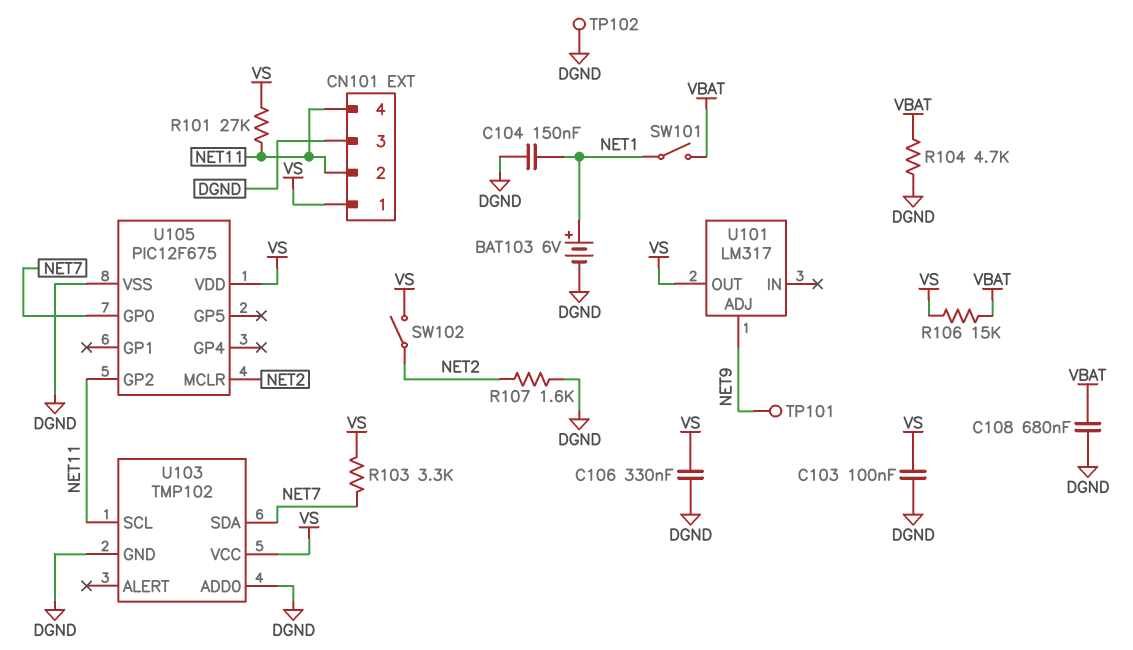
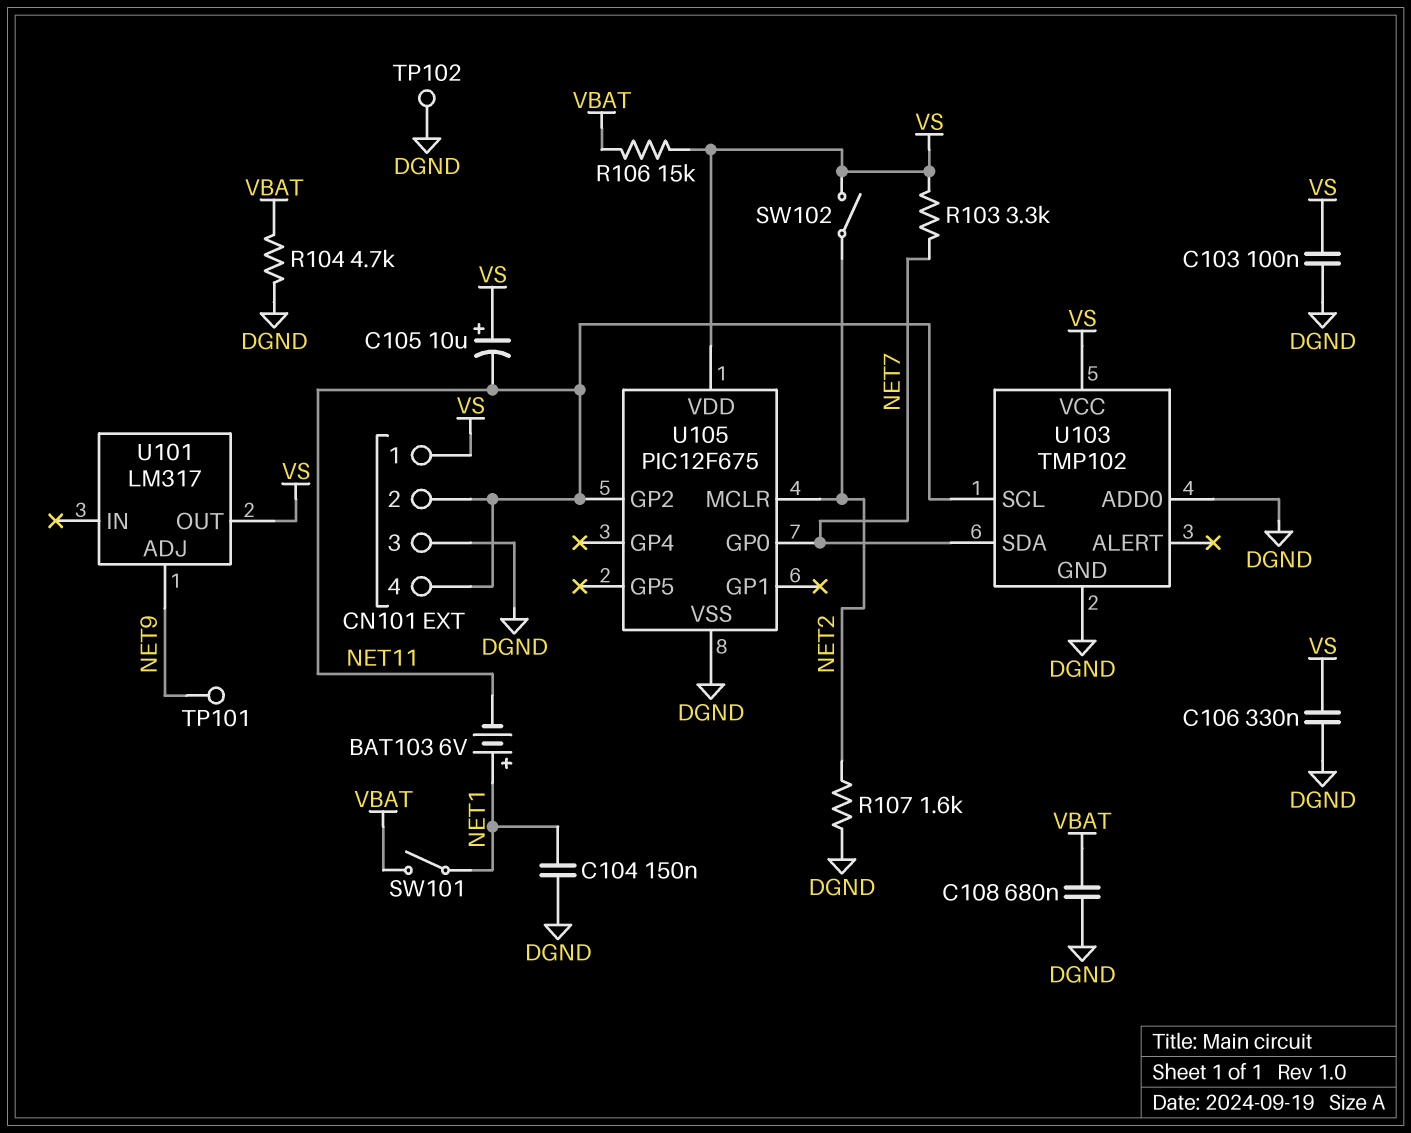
BAT103: 6V (plus NET1, minus DGND) -> 6V (plus NET1, minus NET11)
C105: none -> 10uF (plus VS, minus NET11)
R101: 27k (NET11, VS) -> none

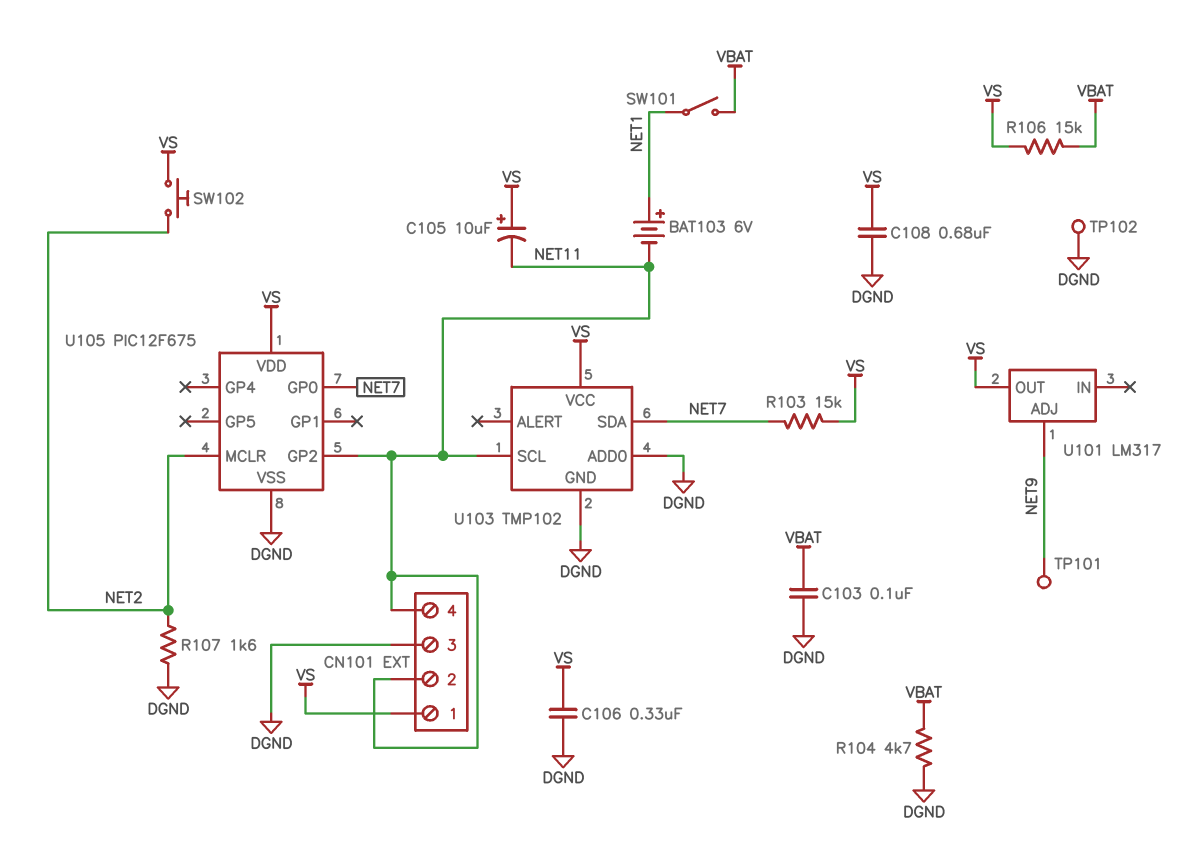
C103: 100nF (DGND, VS) -> 100nF (DGND, VBAT)
C104: 150nF (DGND, NET1) -> none
C108: 680nF (DGND, VBAT) -> 680nF (DGND, VS)
R103: 3.3k (NET7, VS) -> 15k (NET7, VS)
SW102: switch (NET2, VS) -> button (NET2, VS)

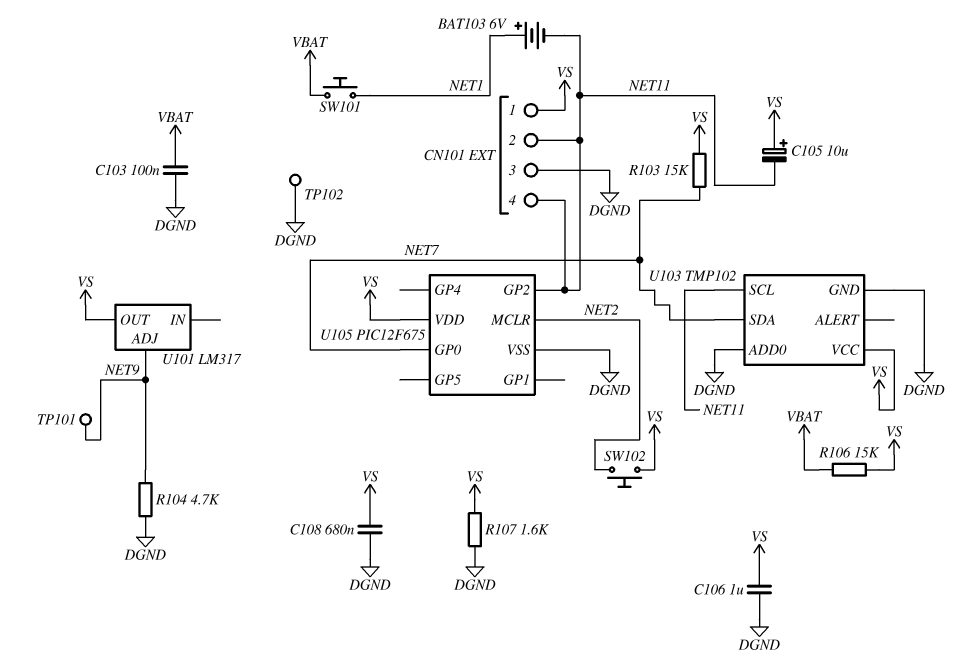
C106: 330nF (DGND, VS) -> 1uF (DGND, VS)
R104: 4.7k (DGND, VBAT) -> 4.7k (DGND, NET9)
R107: 1.6k (DGND, NET2) -> 1.6k (DGND, VS)
SW101: switch (NET1, VBAT) -> button (NET1, VBAT)

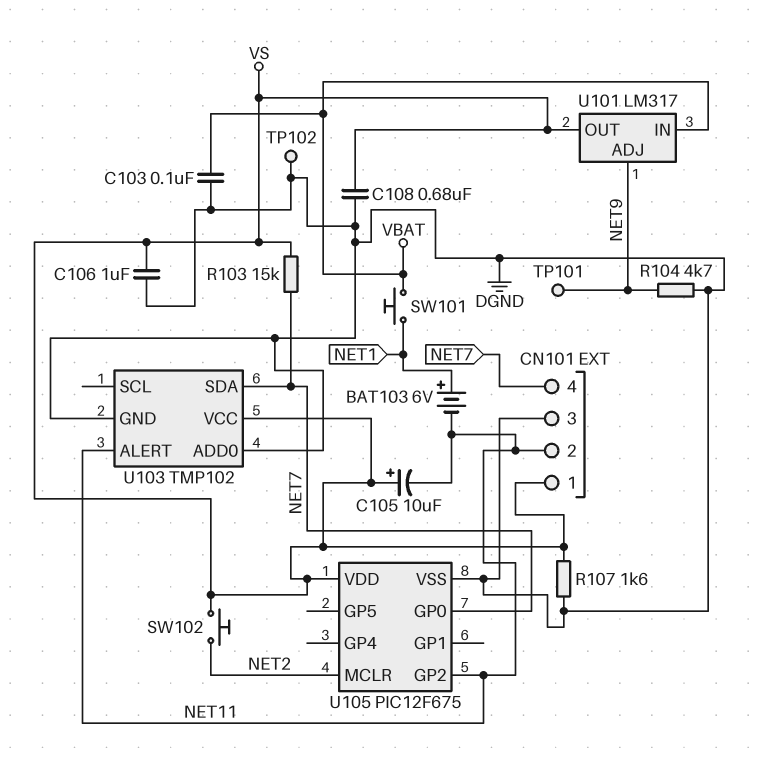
CN101 pin 4: NET11 -> NET7
R106: 15k (VBAT, VS) -> none
U101 pin IN: none -> VBAT
U103 pin ALERT: none -> NET11
U103 pin SCL: NET11 -> none

